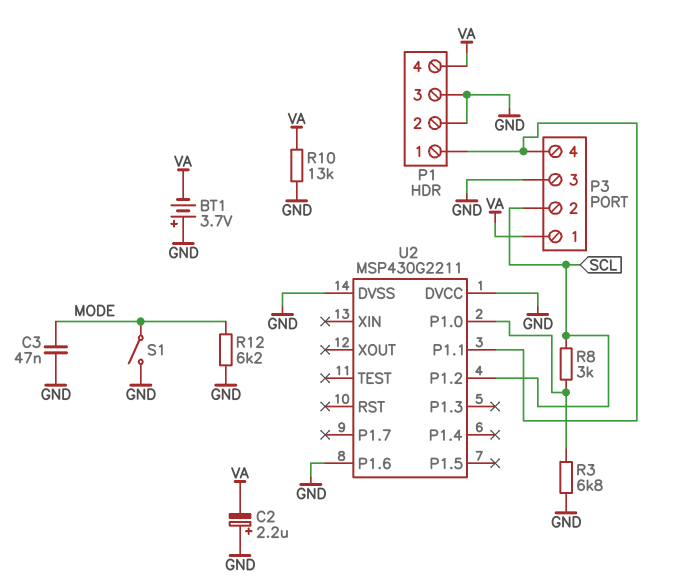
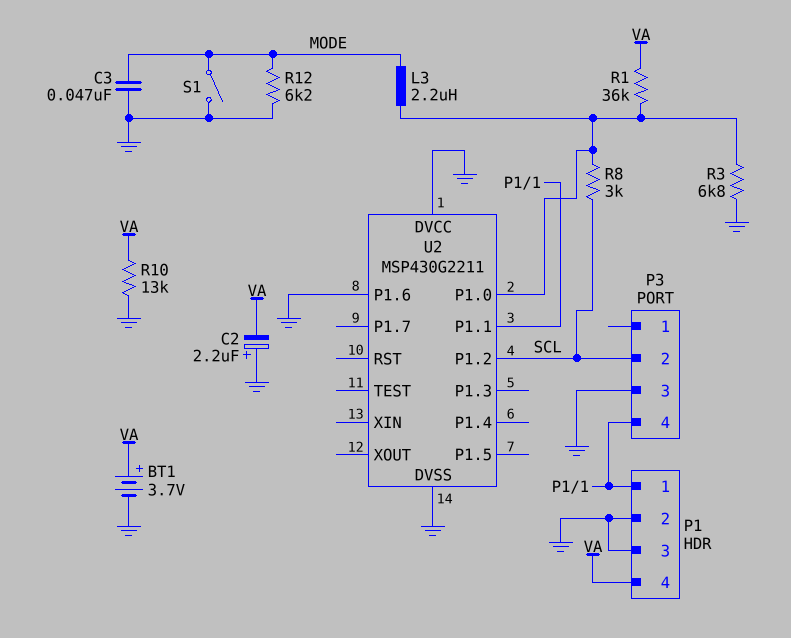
BT1: 3.7V (plus GND, minus VA) -> 3.7V (plus VA, minus GND)
L3: none -> 2.2uH (MODE, U2/P1.0)
P3 pin 1: VA -> none
R1: none -> 36k (U2/P1.0, VA)

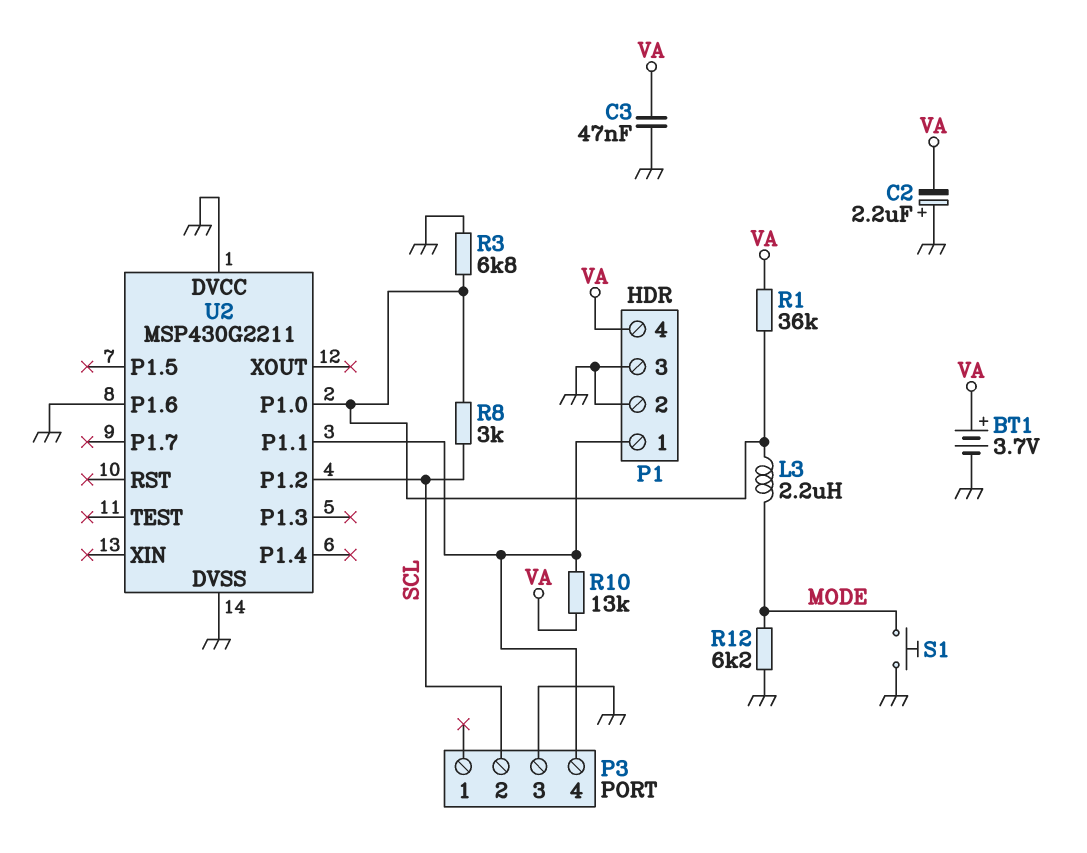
C3: 47nF (GND, MODE) -> 47nF (GND, VA)
R10: 13k (GND, VA) -> 13k (P1/1, VA)
S1: switch (GND, MODE) -> button (GND, MODE)

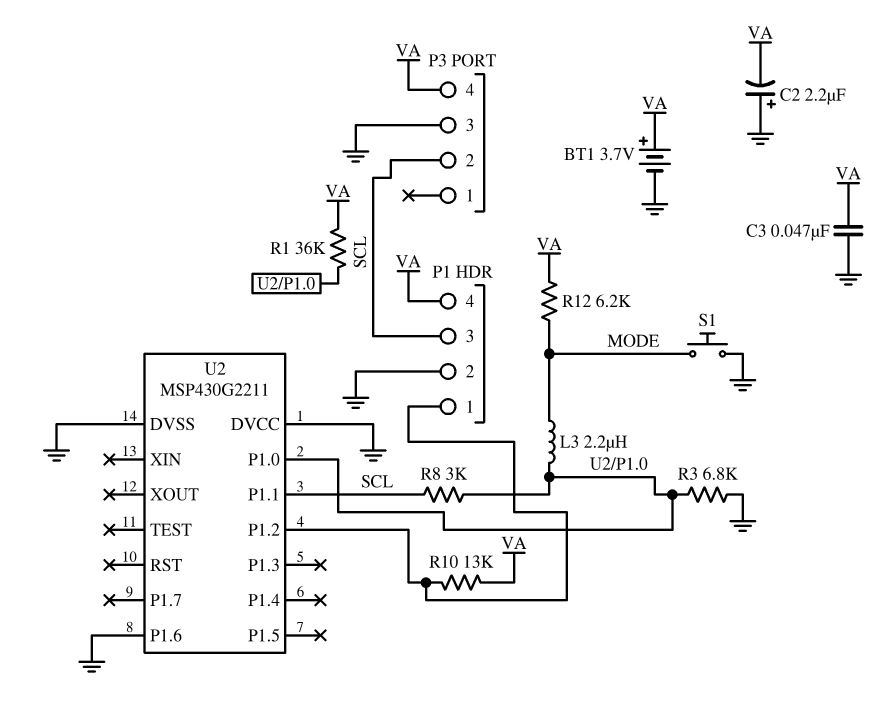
P1 pin 3: GND -> SCL
P3 pin 4: P1/1 -> VA
R12: 6.2k (GND, MODE) -> 6.2k (MODE, VA)
U2 pin P1.1: P1/1 -> SCL
U2 pin P1.2: SCL -> P1/1

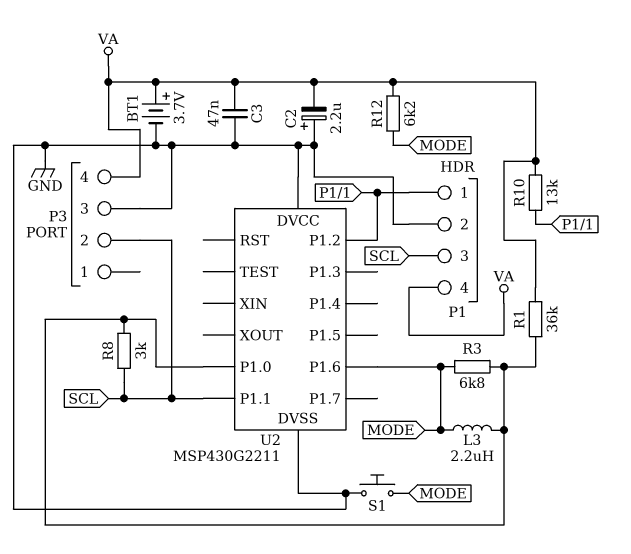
R3: 6.8k (GND, U2/P1.0) -> 6.8k (MODE, U2/P1.0)
U2 pin P1.6: GND -> MODE

